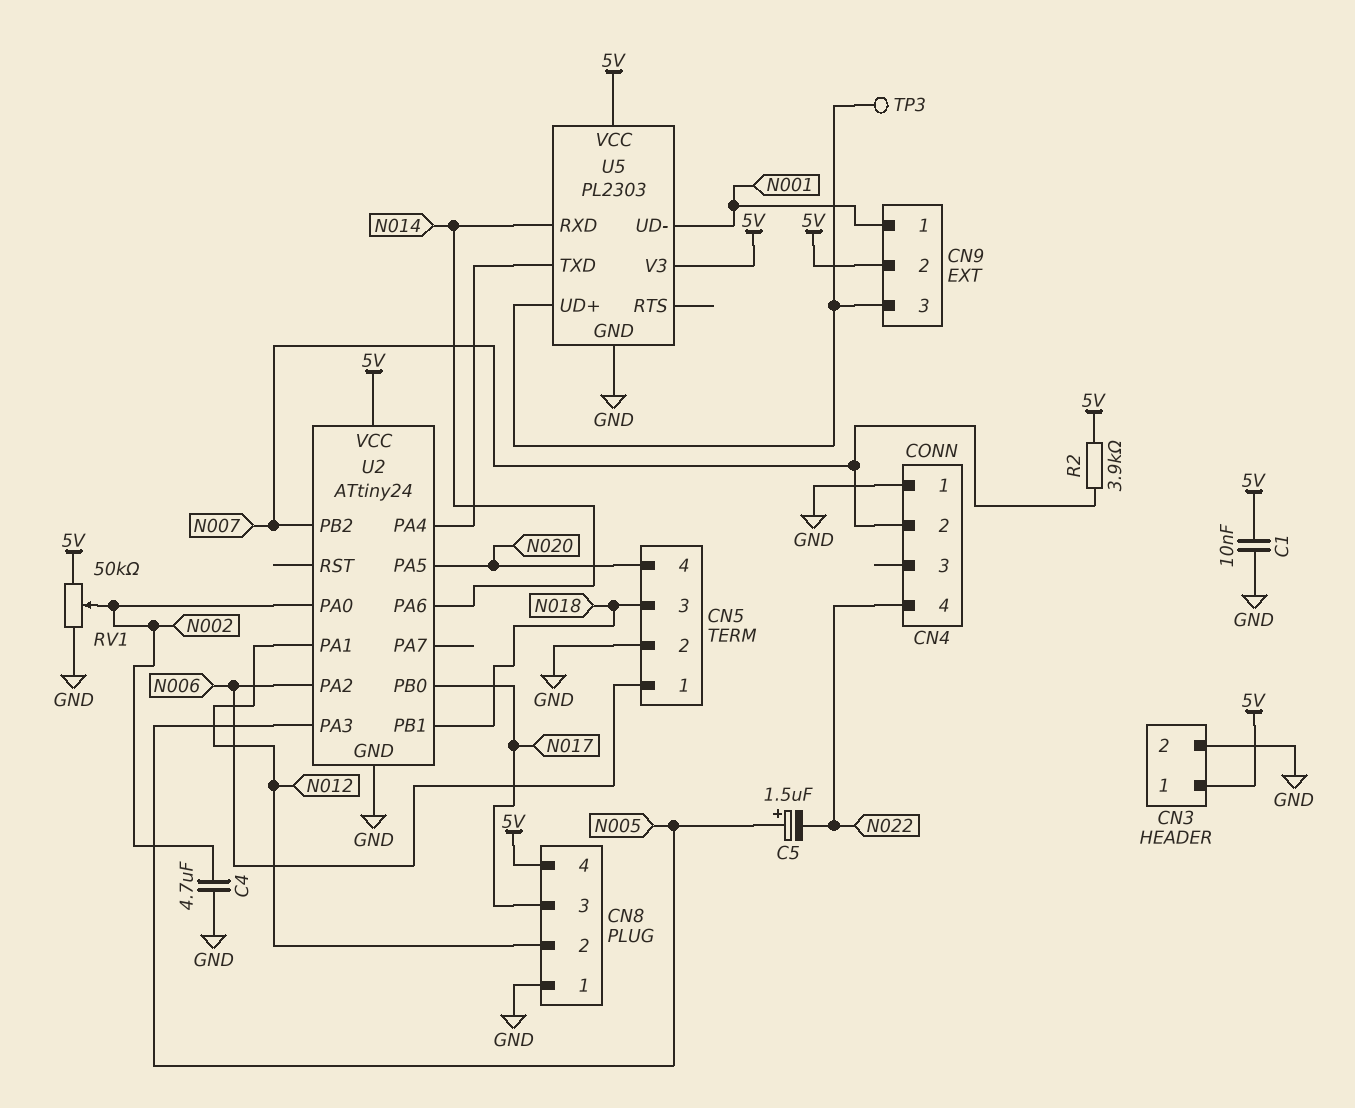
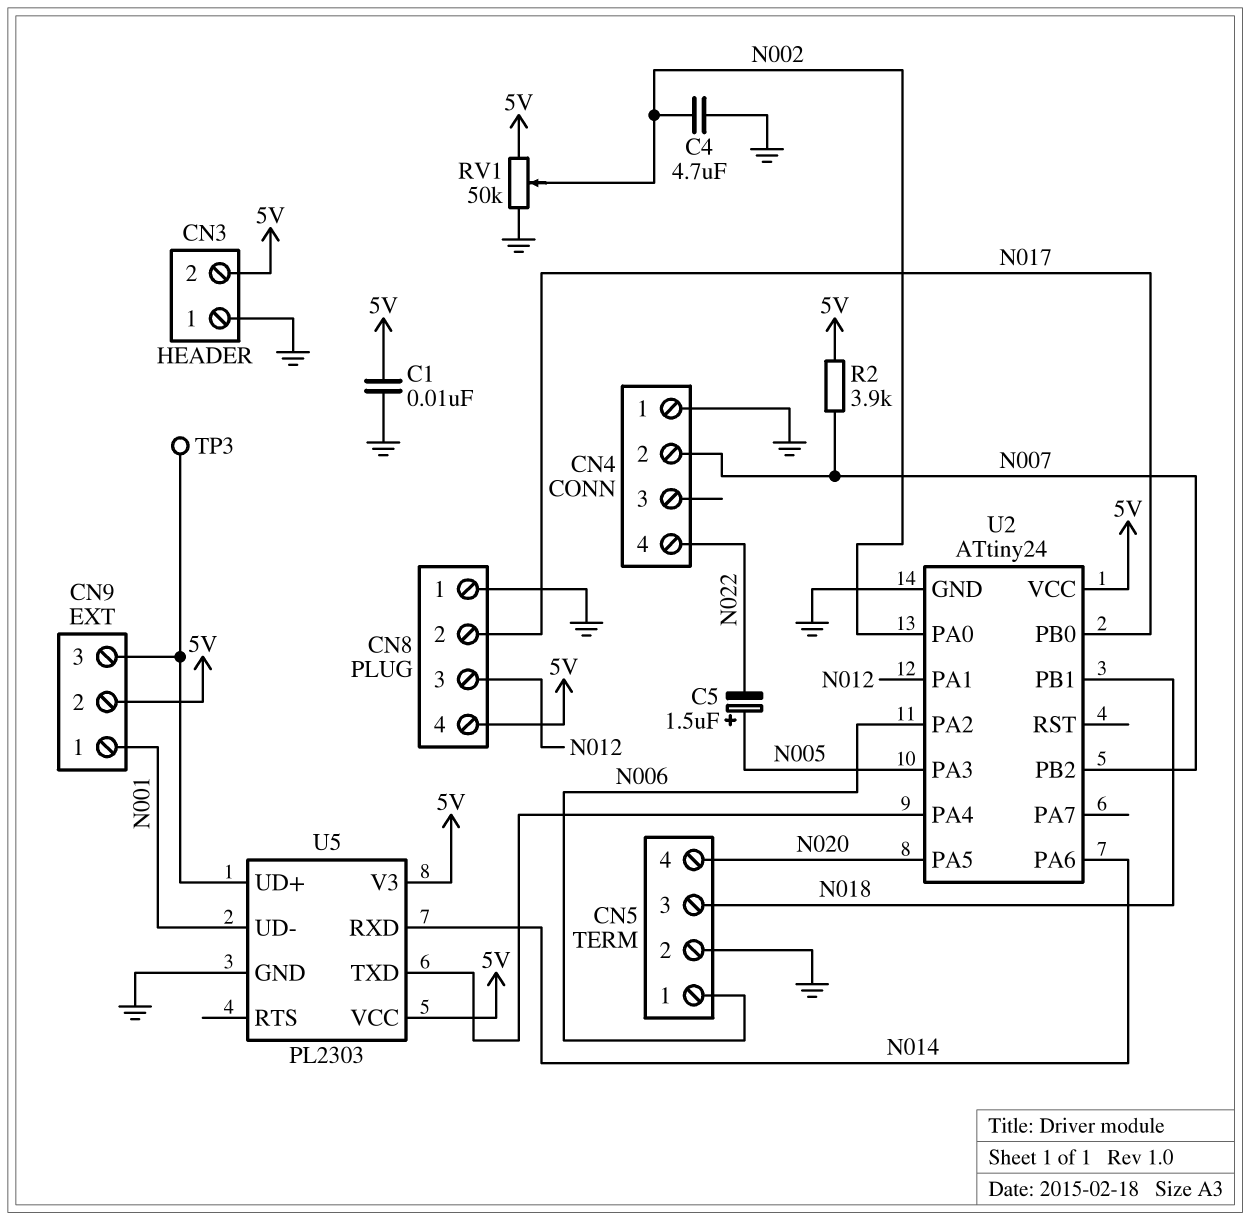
CN3 pin 1: 5V -> GND
CN3 pin 2: GND -> 5V
CN8 pin 2: N012 -> N017
CN8 pin 3: N017 -> N012

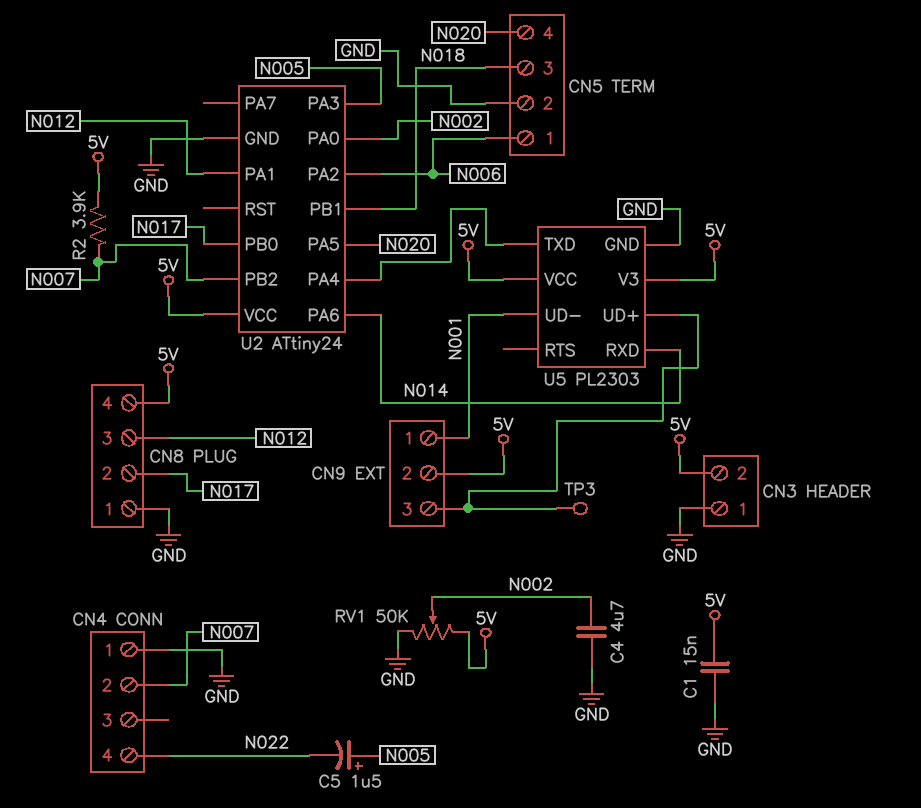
C1: 10nF (5V, GND) -> 15nF (5V, GND)

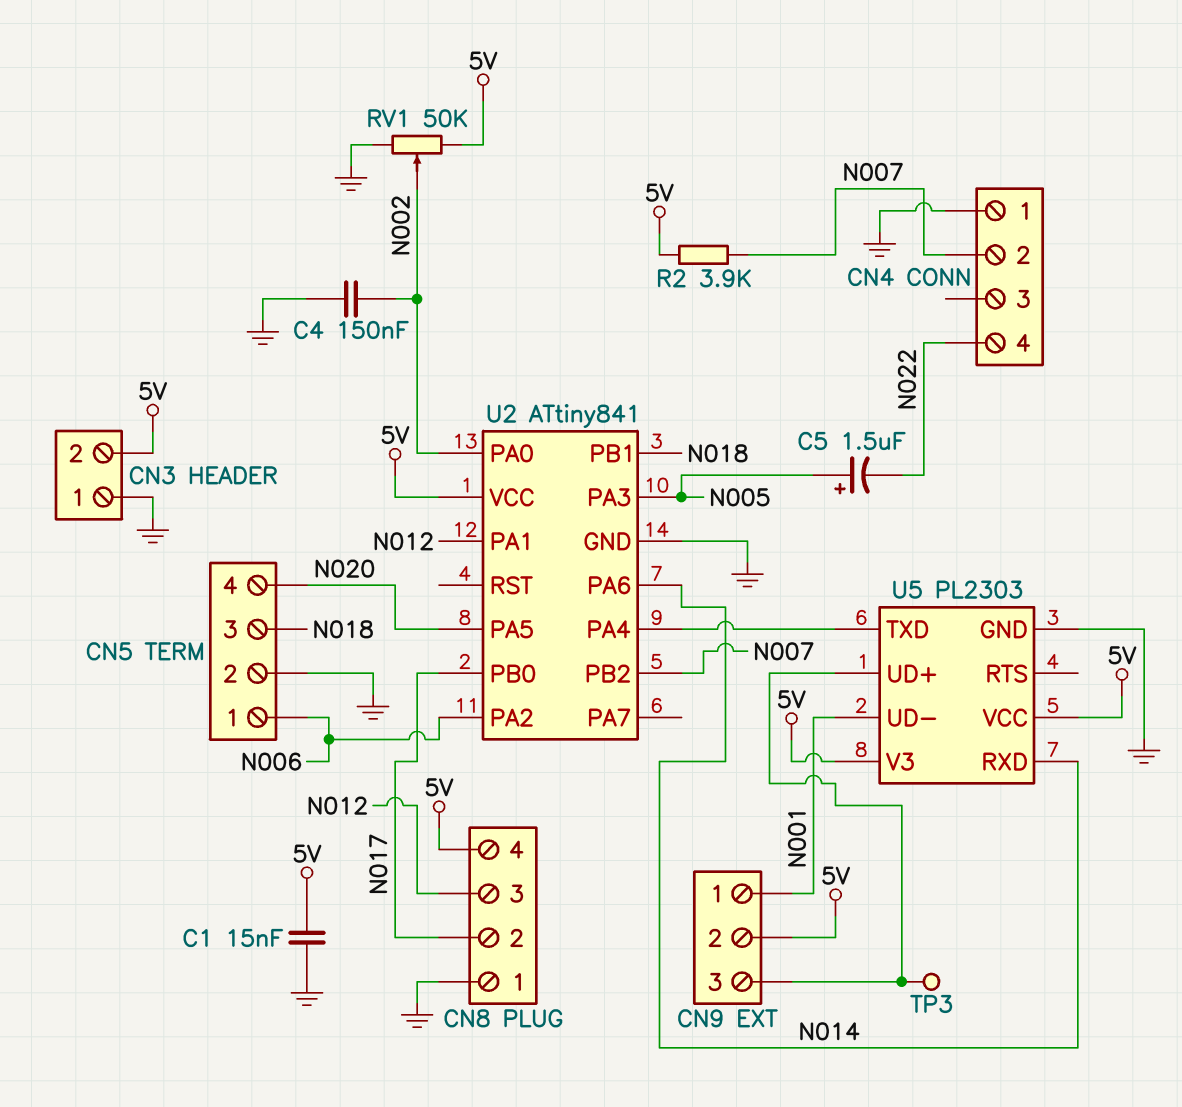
C4: 4.7uF (GND, N002) -> 150nF (GND, N002)
U2: ATtiny24 -> ATtiny841

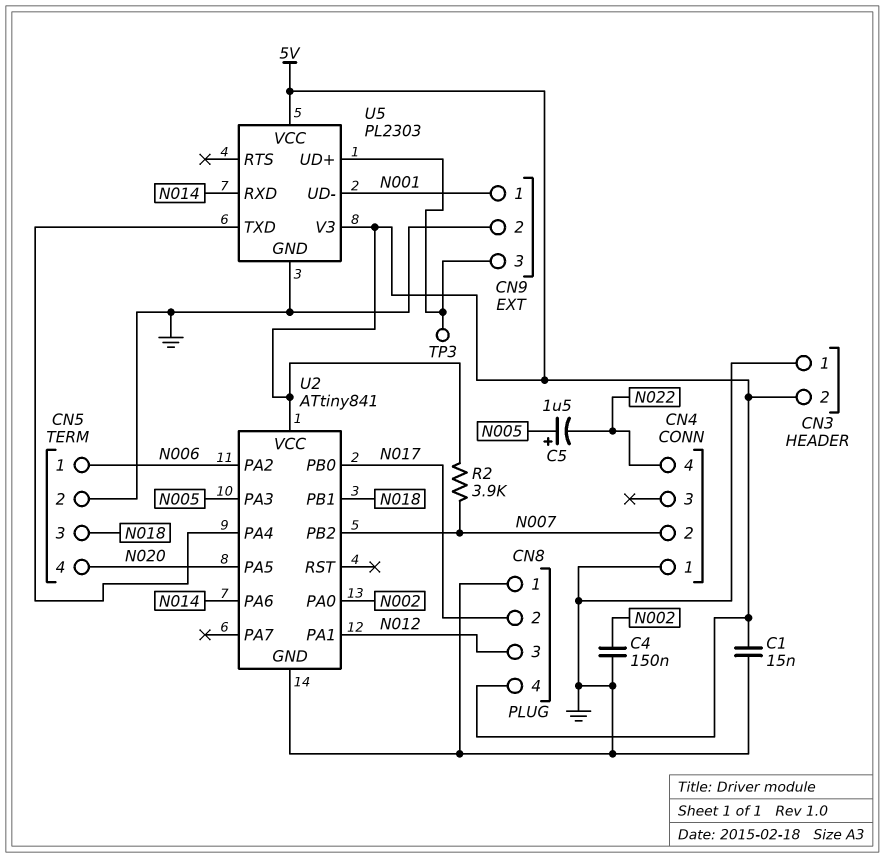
CN9 pin 2: 5V -> GND
RV1: 50k (5V, GND, wiper N002) -> none

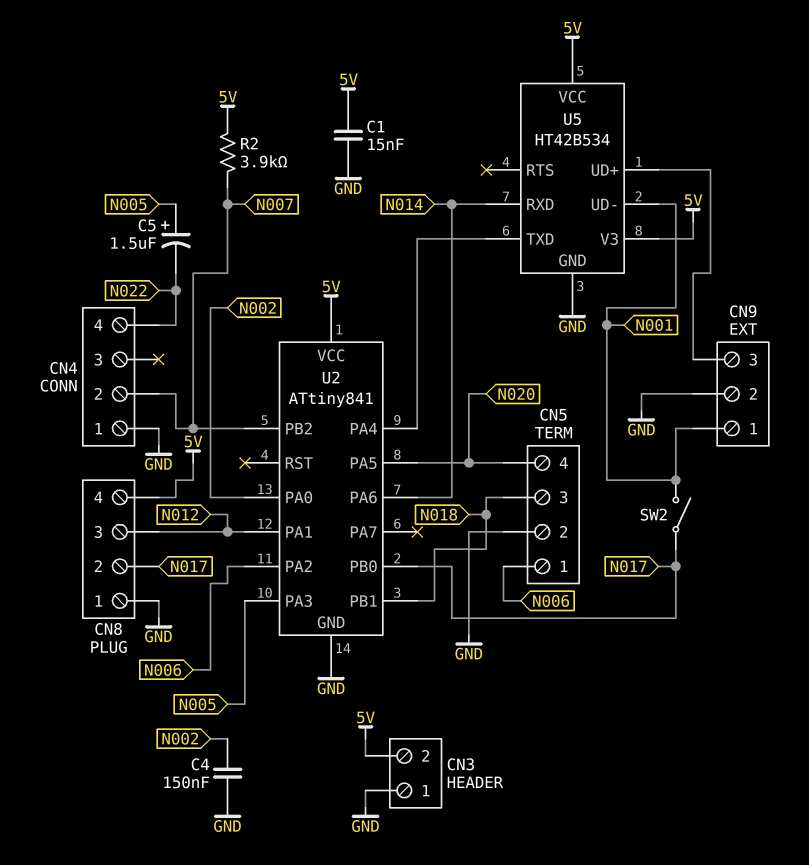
SW2: none -> switch (N001, N017)
TP3: test point (CN9/3) -> none
U5: PL2303 -> HT42B534

